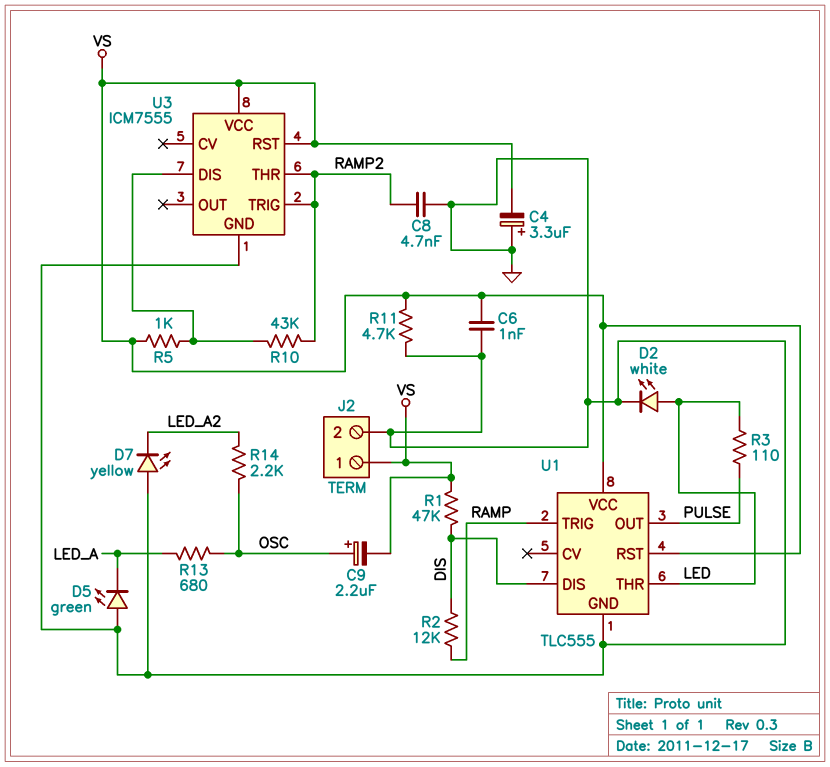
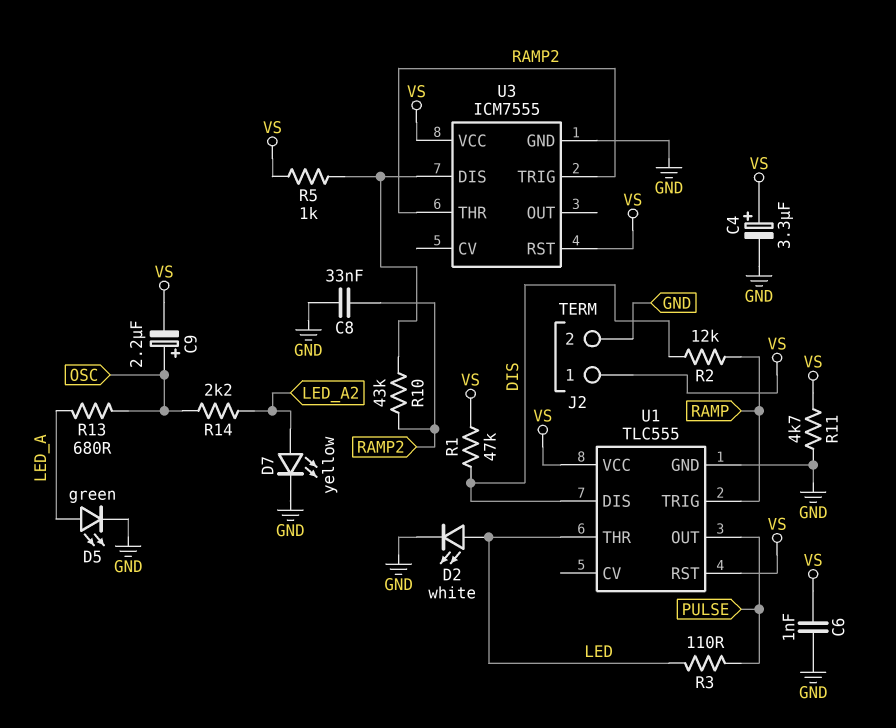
C4: 3.3uF (plus GND, minus VS) -> 3.3uF (plus VS, minus GND)
C8: 4.7nF (GND, RAMP2) -> 33nF (GND, RAMP2)
D5: LED green (A GND, K LED_A) -> LED green (A LED_A, K GND)
D7: LED yellow (A GND, K LED_A2) -> LED yellow (A LED_A2, K GND)

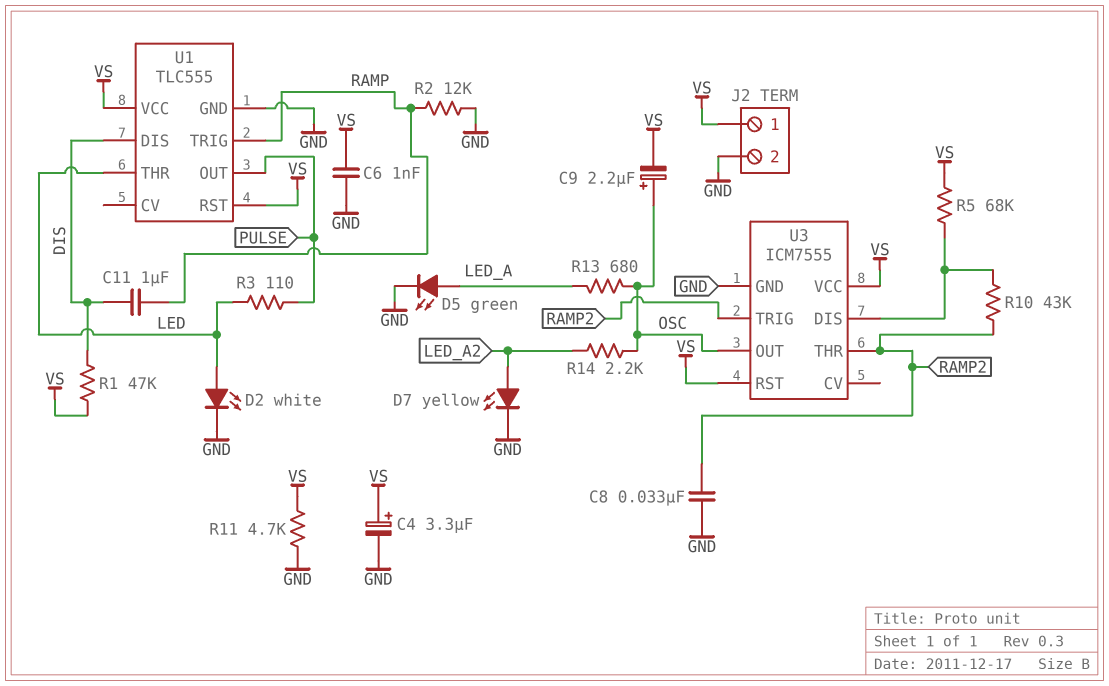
C11: none -> 1uF (DIS, RAMP)
R2: 12k (DIS, RAMP) -> 12k (GND, RAMP)
R5: 1k (U3/DIS, VS) -> 68k (U3/DIS, VS)
U3 pin OUT: none -> OSC

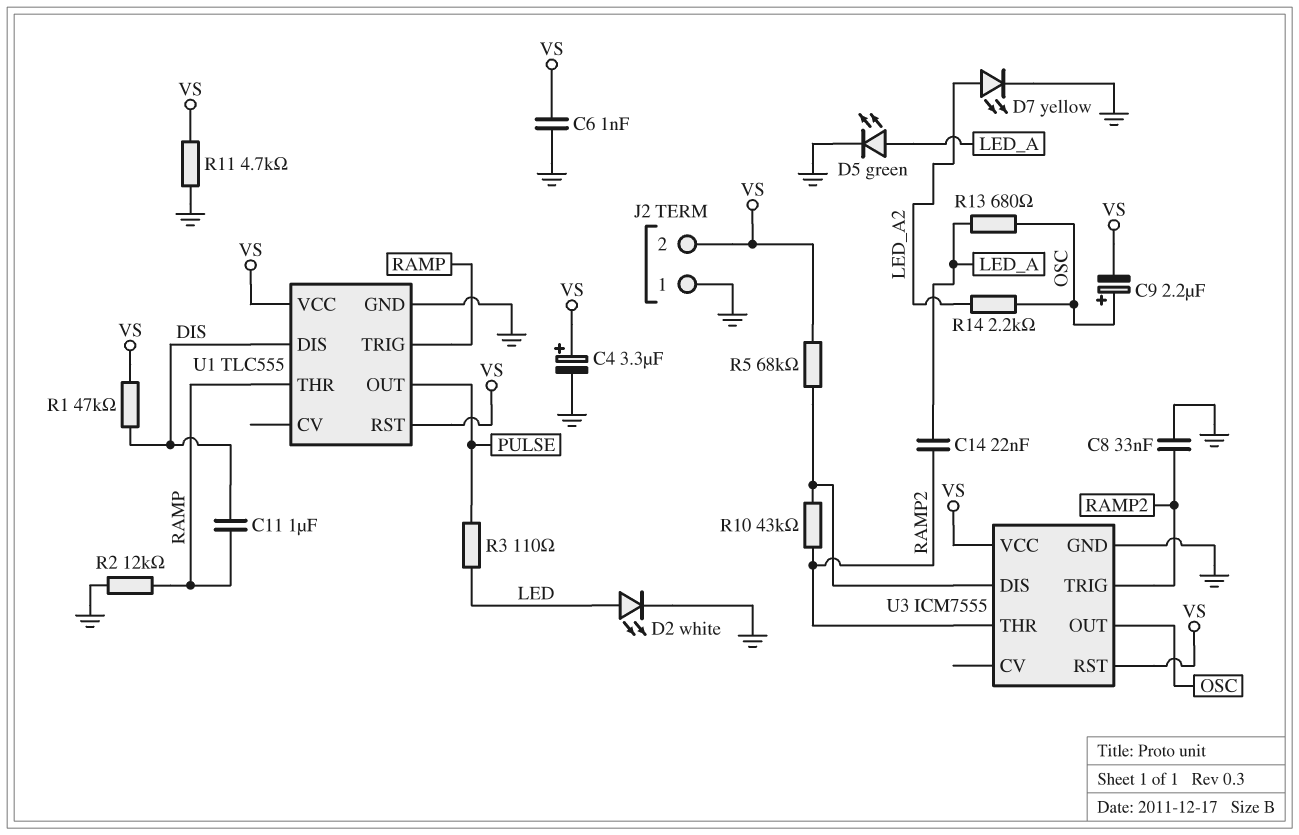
C14: none -> 22nF (LED_A, RAMP2)
J2 pin 1: VS -> GND
J2 pin 2: GND -> VS
U1 pin THR: LED -> RAMP

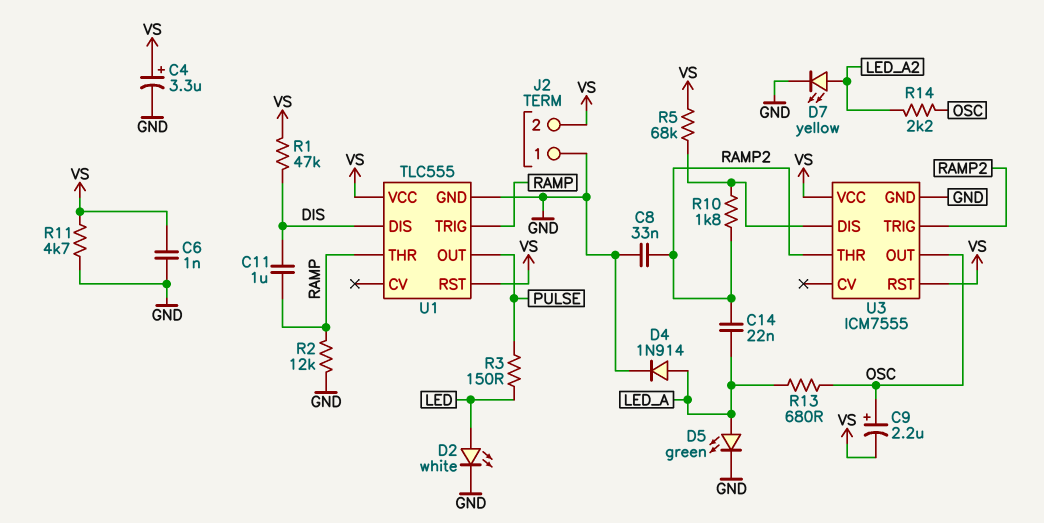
D4: none -> diode 1N914 (A LED_A, K GND)
R3: 110 (LED, PULSE) -> 150 (LED, PULSE)
R10: 43k (RAMP2, U3/DIS) -> 1.8k (RAMP2, U3/DIS)

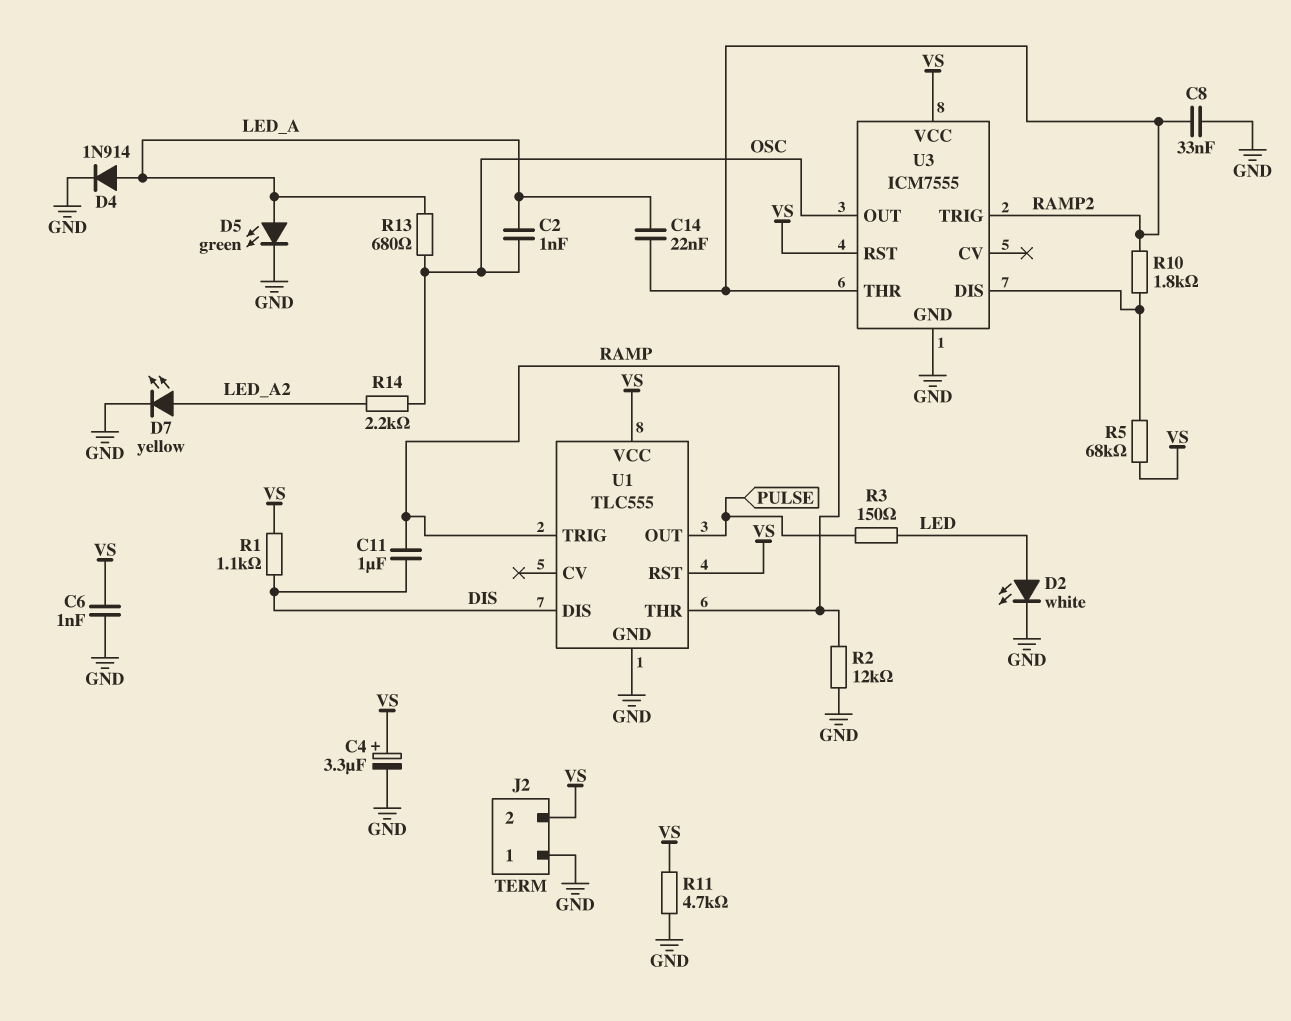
C2: none -> 1nF (LED_A, OSC)
C9: 2.2uF (plus OSC, minus VS) -> none
R1: 47k (DIS, VS) -> 1.1k (DIS, VS)

